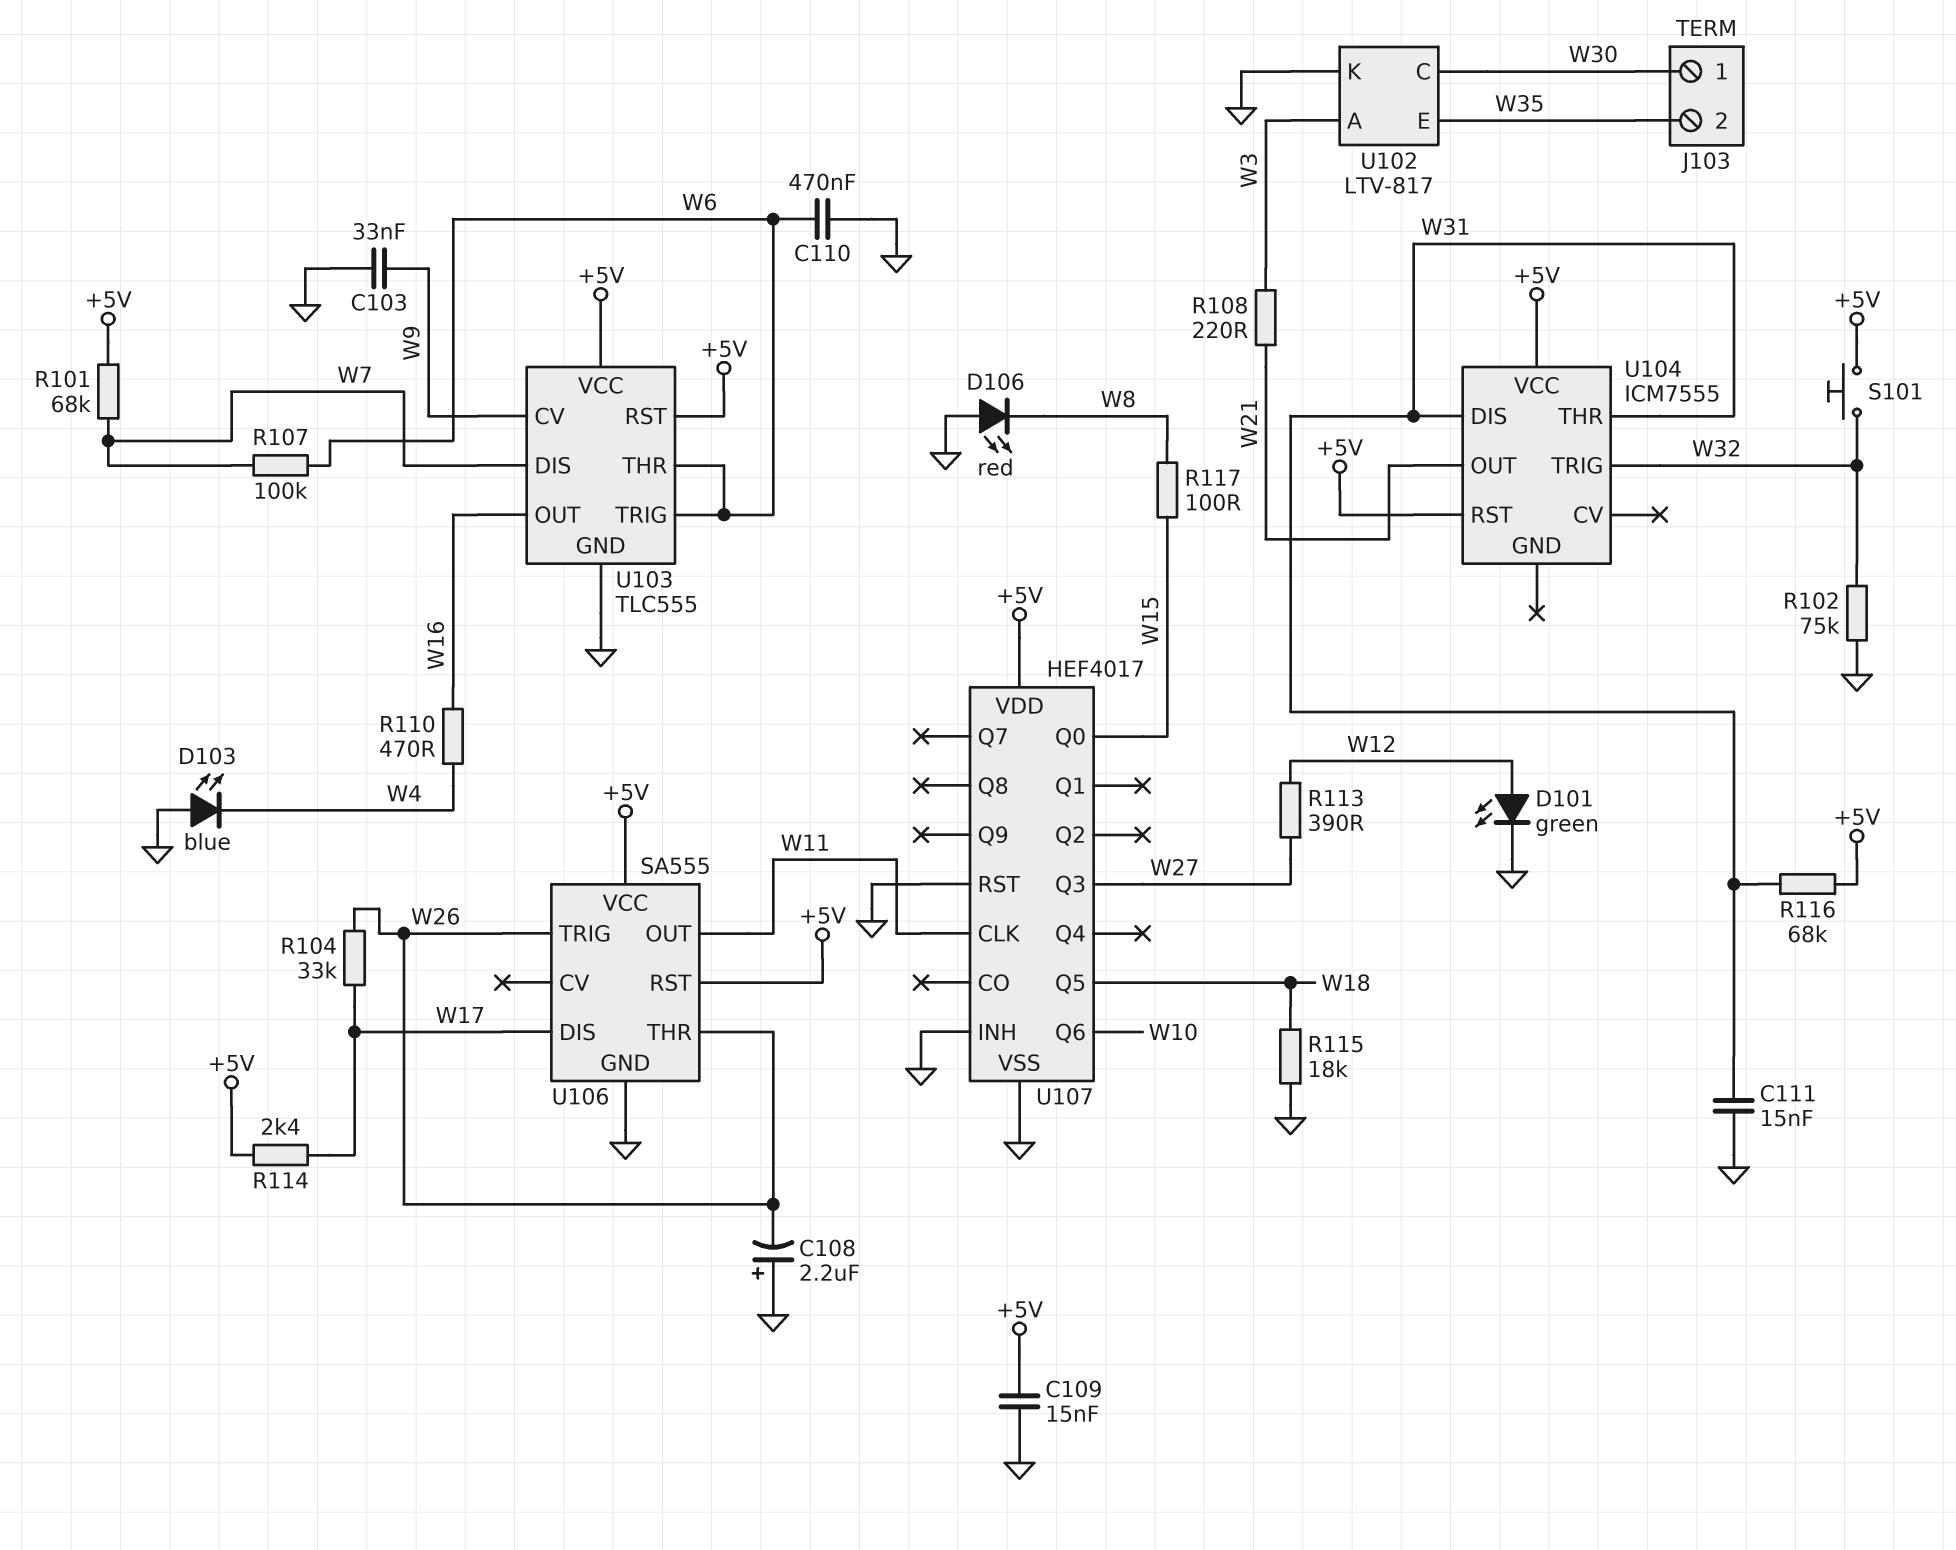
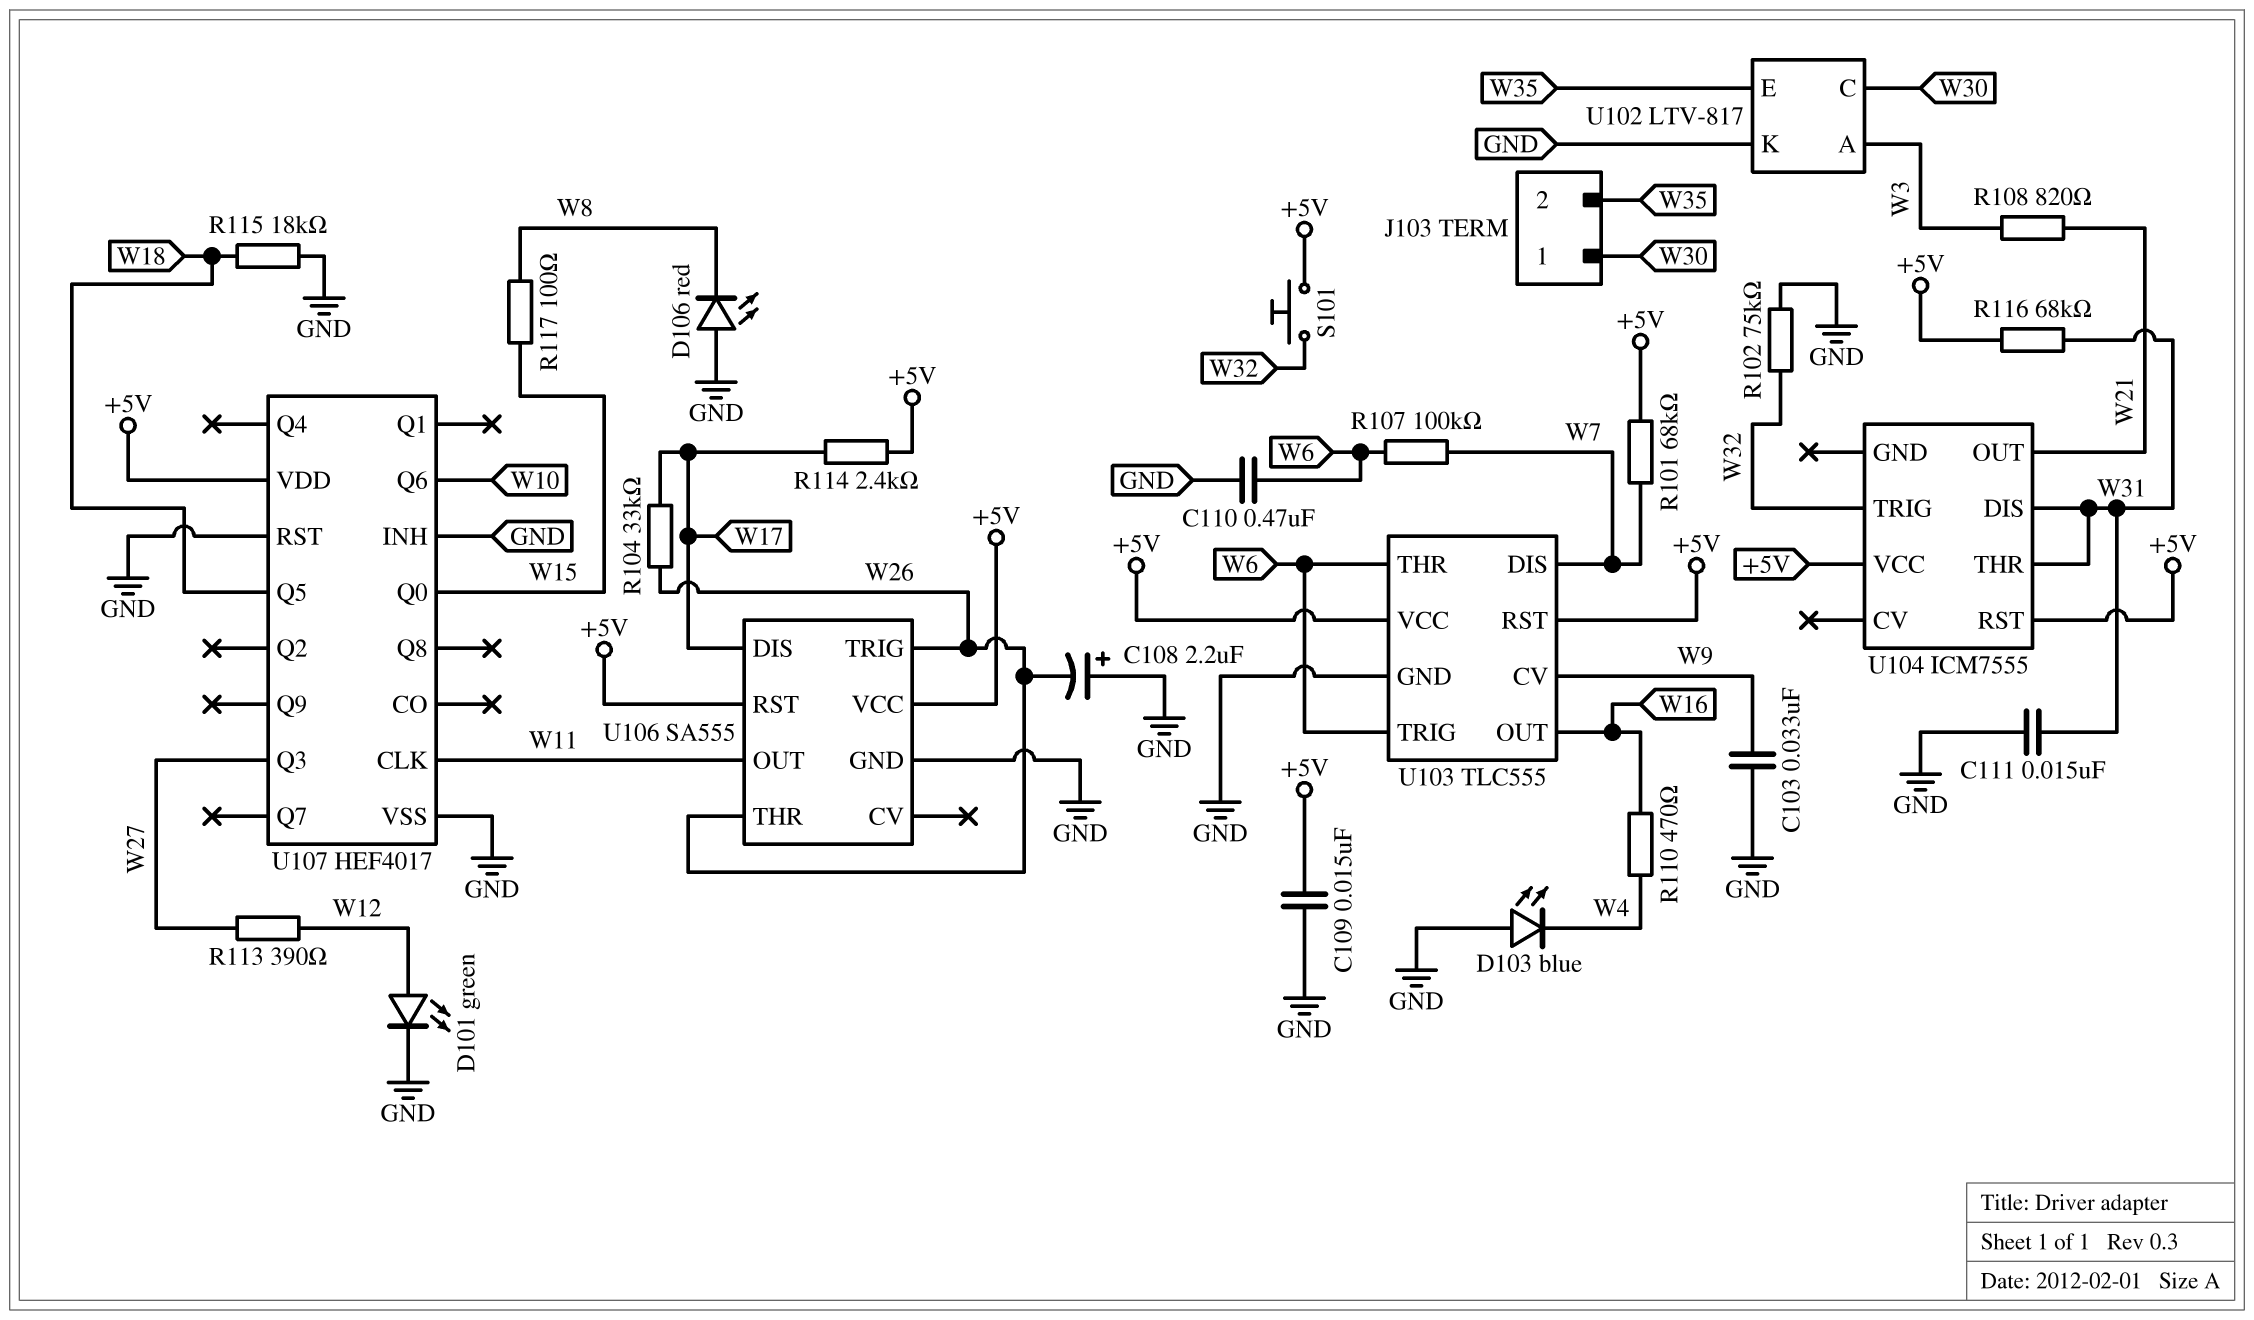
R108: 220 (W3, W21) -> 820 (W3, W21)

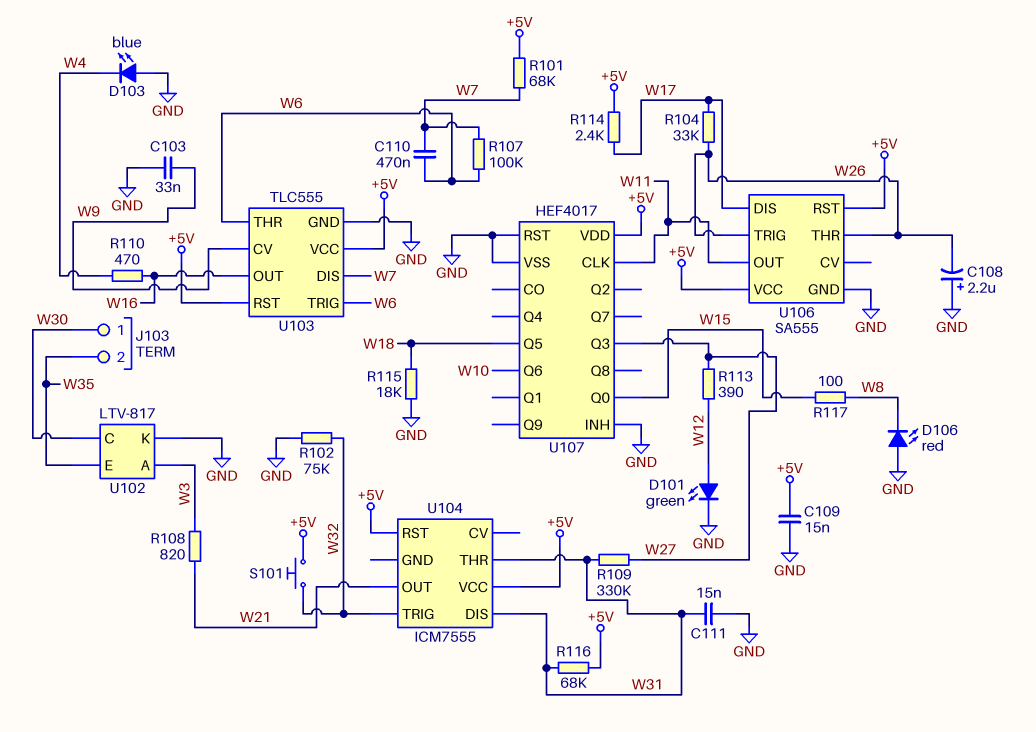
C110: 470nF (GND, W6) -> 470nF (W6, W7)
R109: none -> 330k (W27, W31)

